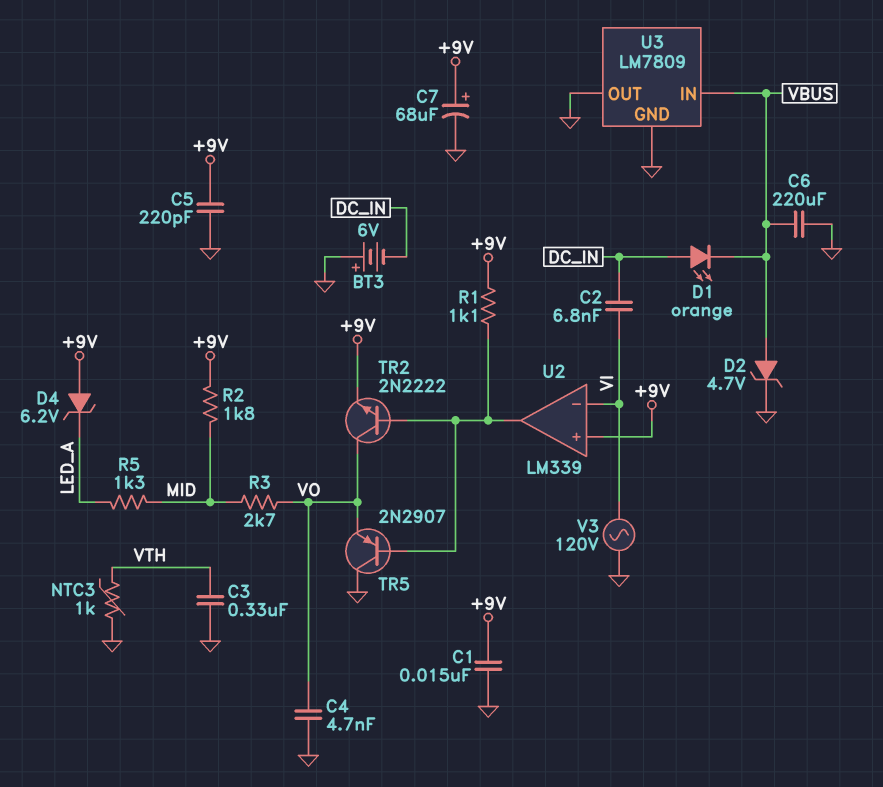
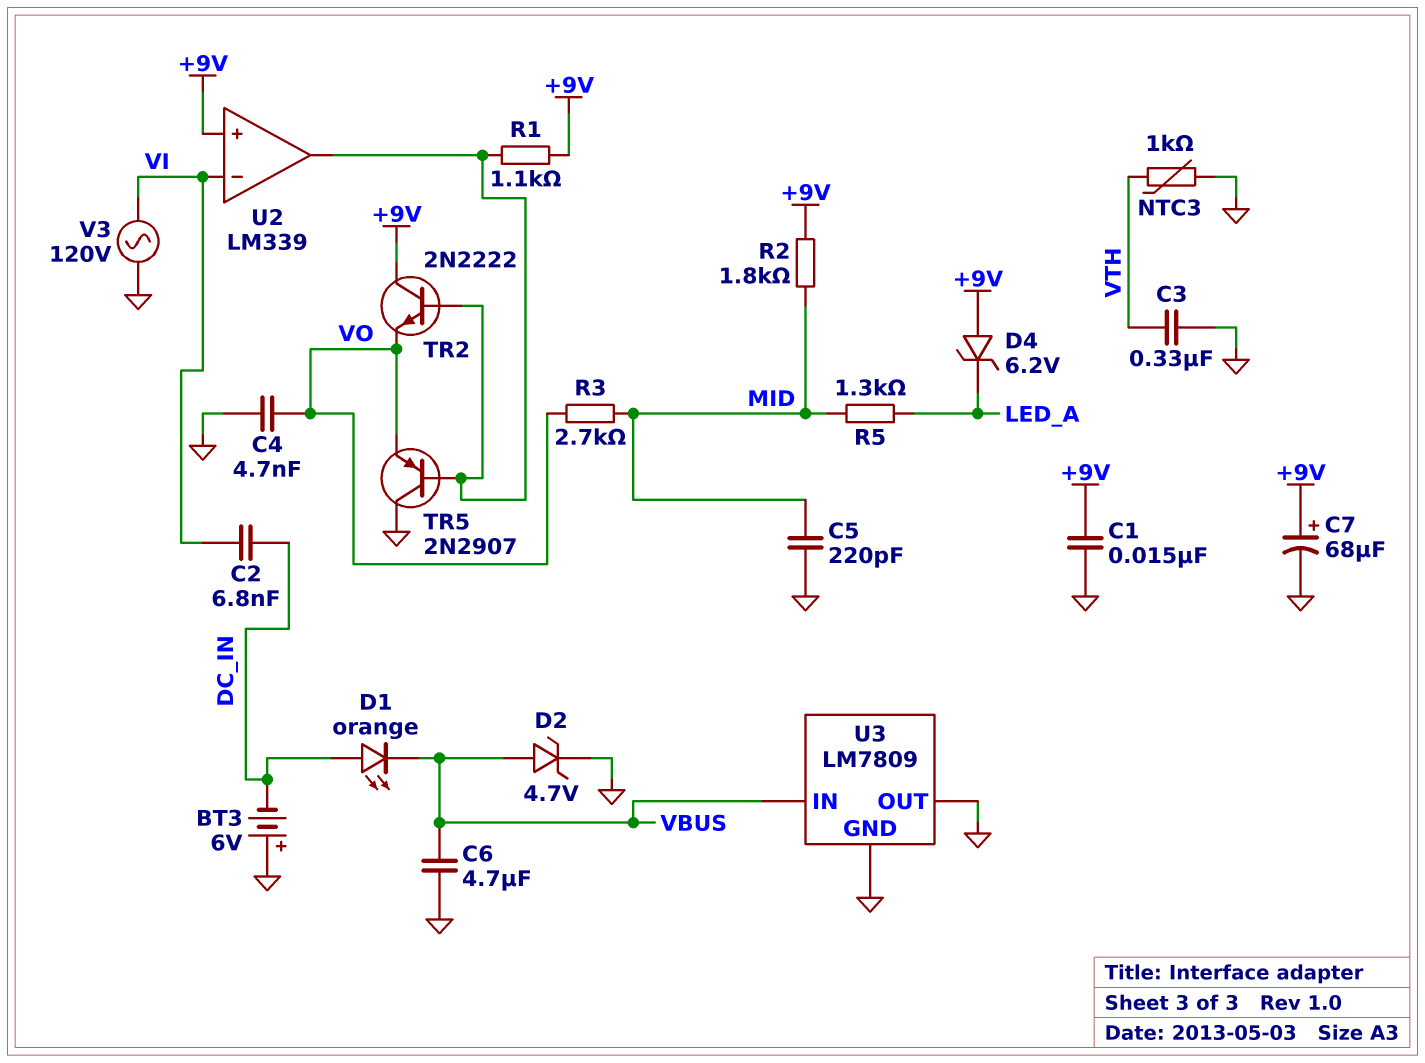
C5: 220pF (+9V, GND) -> 220pF (GND, MID)
C6: 220uF (GND, VBUS) -> 4.7uF (GND, VBUS)
TR2: NPN 2N2222 (B U2/out, C VO, E +9V) -> NPN 2N2222 (B U2/out, C +9V, E VO)

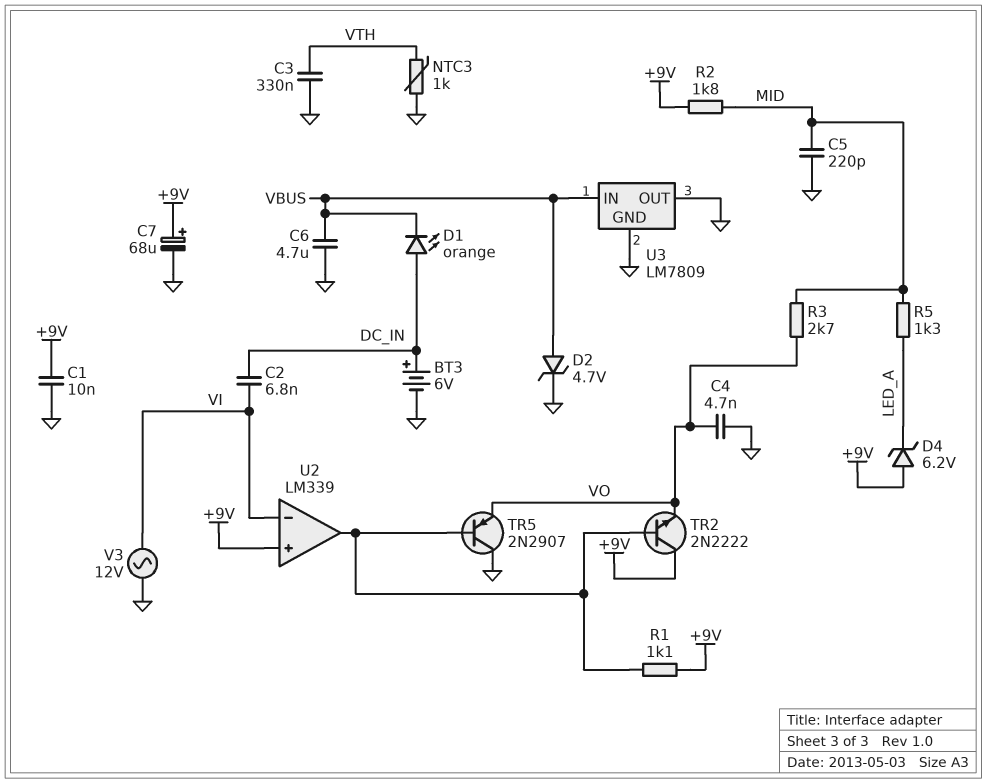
BT3: 6V (plus GND, minus DC_IN) -> 6V (plus DC_IN, minus GND)
C1: 15nF (+9V, GND) -> 10nF (+9V, GND)
V3: AC 120V (GND, VI) -> AC 12V (GND, VI)

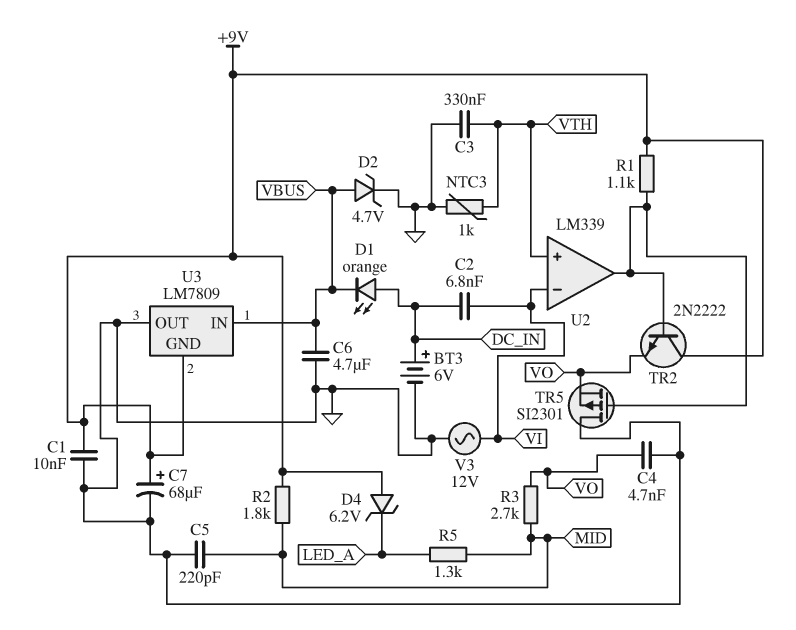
TR5: PNP 2N2907 (B U2/out, C GND, E VO) -> PMOS SI2301 (G U2/out, D GND, S VO)
U2 pin in+: +9V -> VTH
U3 pin GND: GND -> +9V

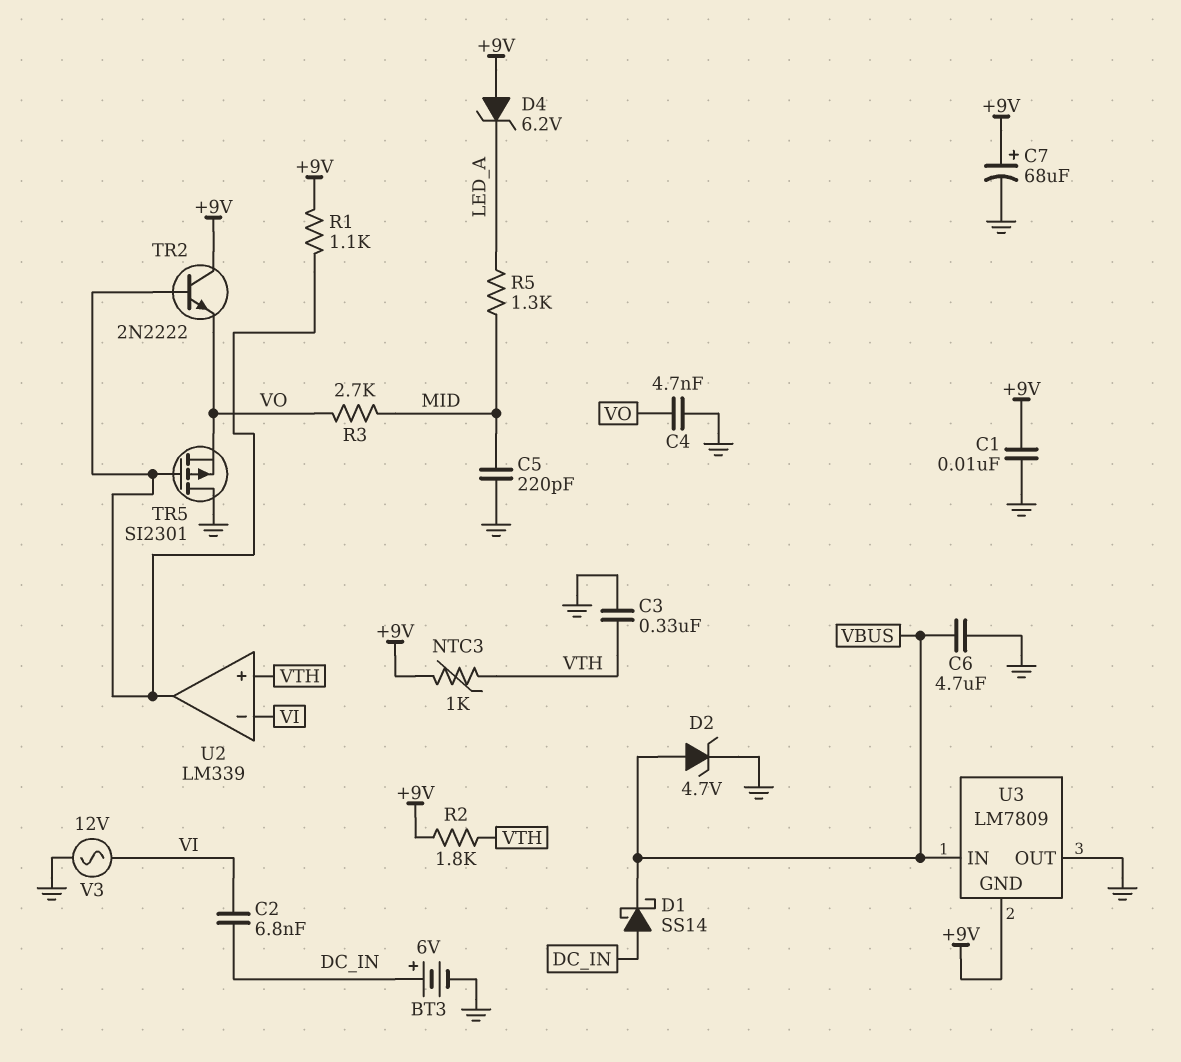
D1: LED orange (A DC_IN, K VBUS) -> schottky SS14 (A DC_IN, K VBUS)
NTC3: 1k (GND, VTH) -> 1k (+9V, VTH)
R2: 1.8k (+9V, MID) -> 1.8k (+9V, VTH)

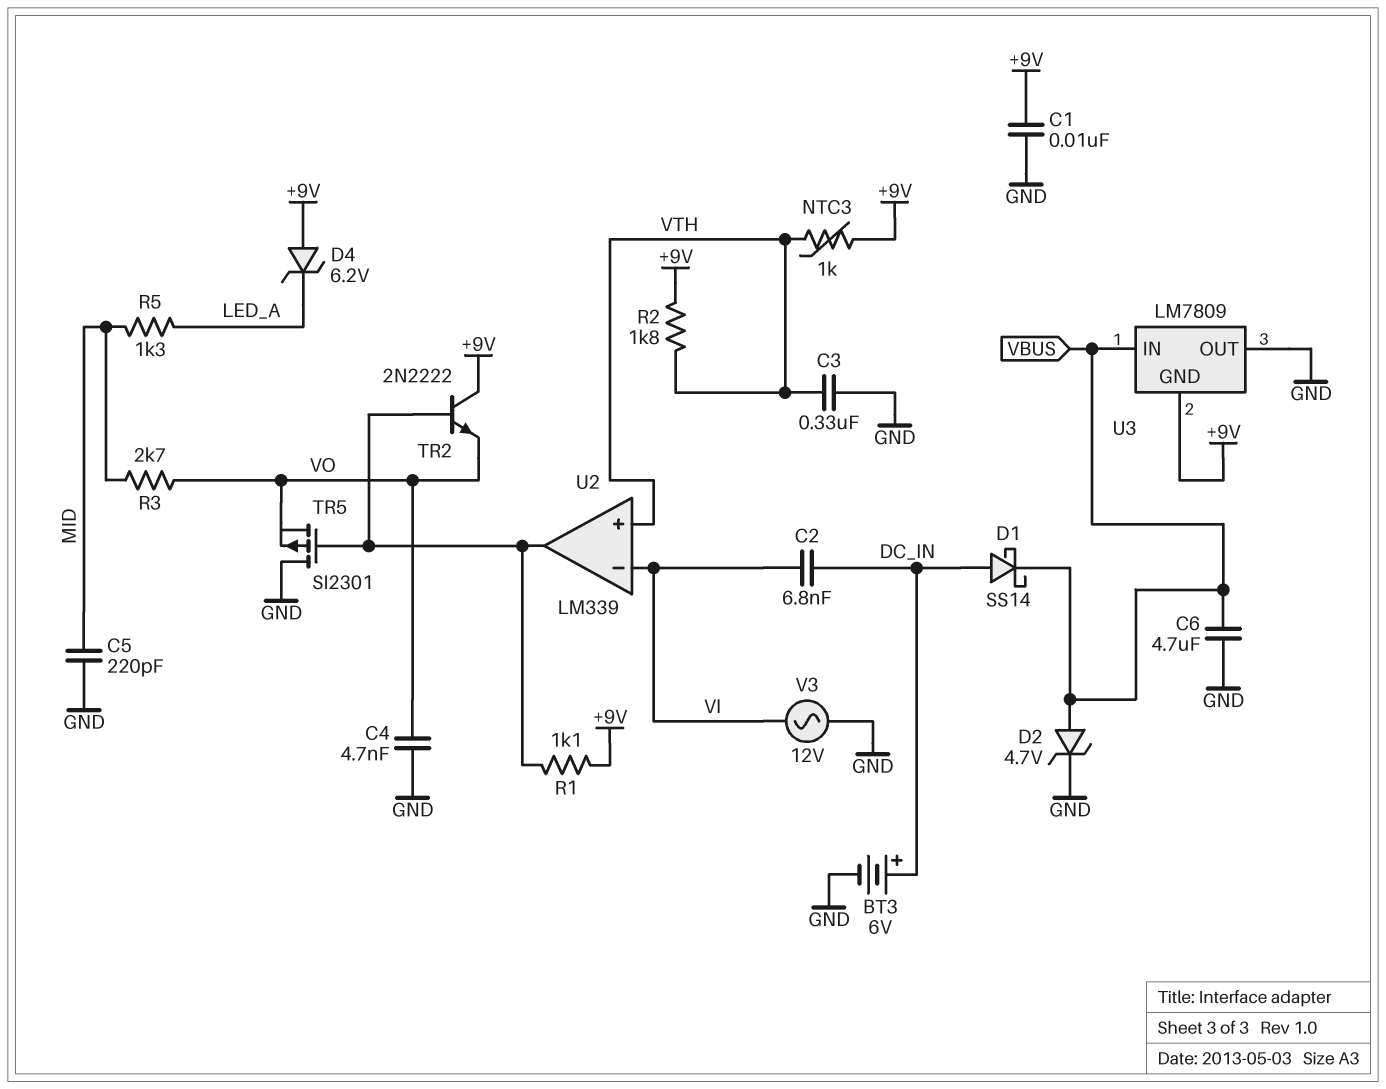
C7: 68uF (plus +9V, minus GND) -> none

